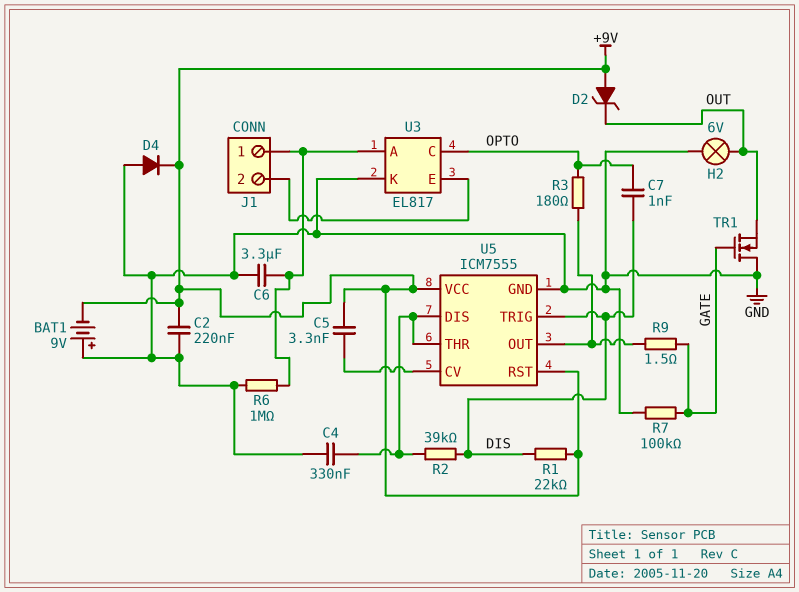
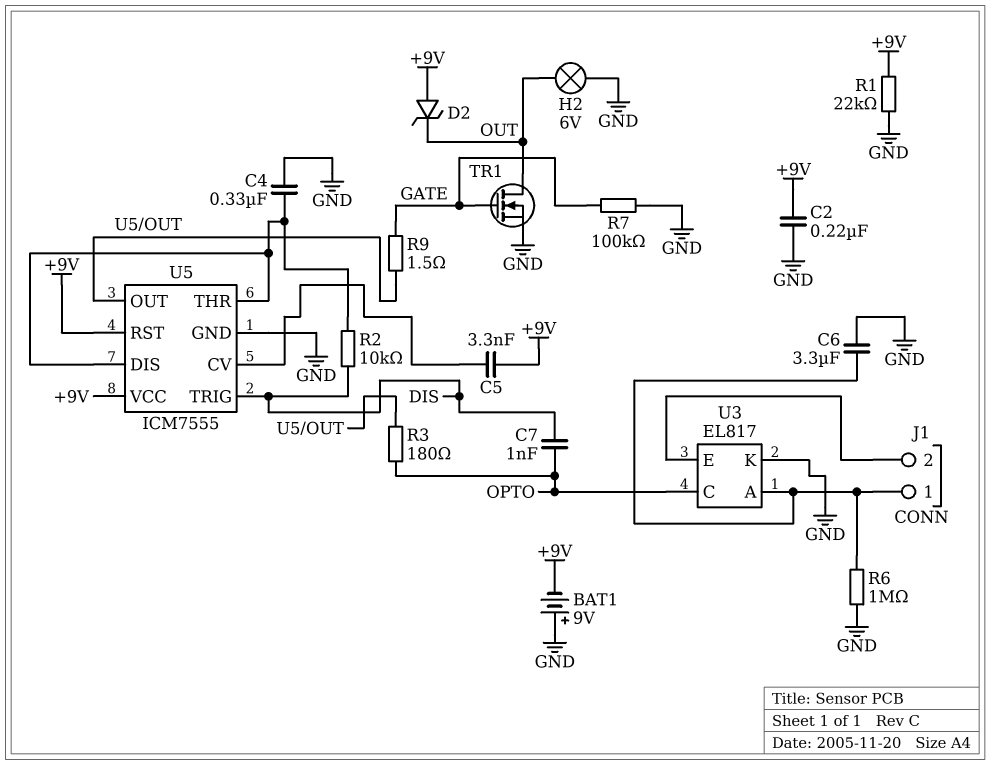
D4: diode (A GND, K +9V) -> none
R1: 22k (+9V, DIS) -> 22k (+9V, GND)
R2: 39k (DIS, U5/DIS) -> 10k (DIS, U5/DIS)
TR1: NMOS (G GATE, D GND, S OUT) -> NMOS (G GATE, D OUT, S GND)

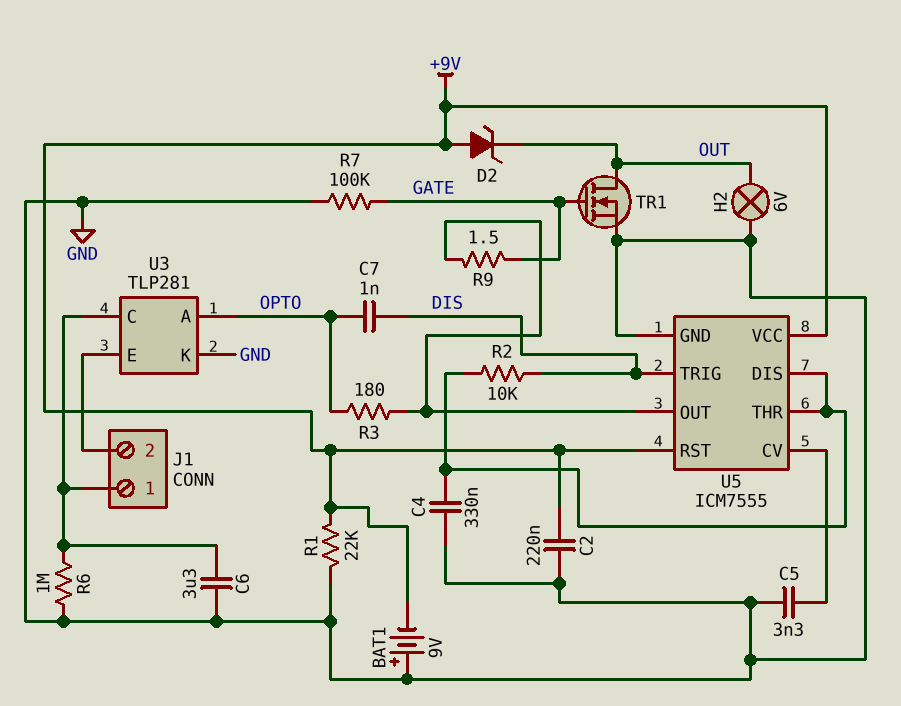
C5: 3.3nF (+9V, U5/CV) -> 3.3nF (GND, U5/CV)
U3: EL817 -> TLP281
U3 pin A: J1/1 -> OPTO
U3 pin C: OPTO -> J1/1

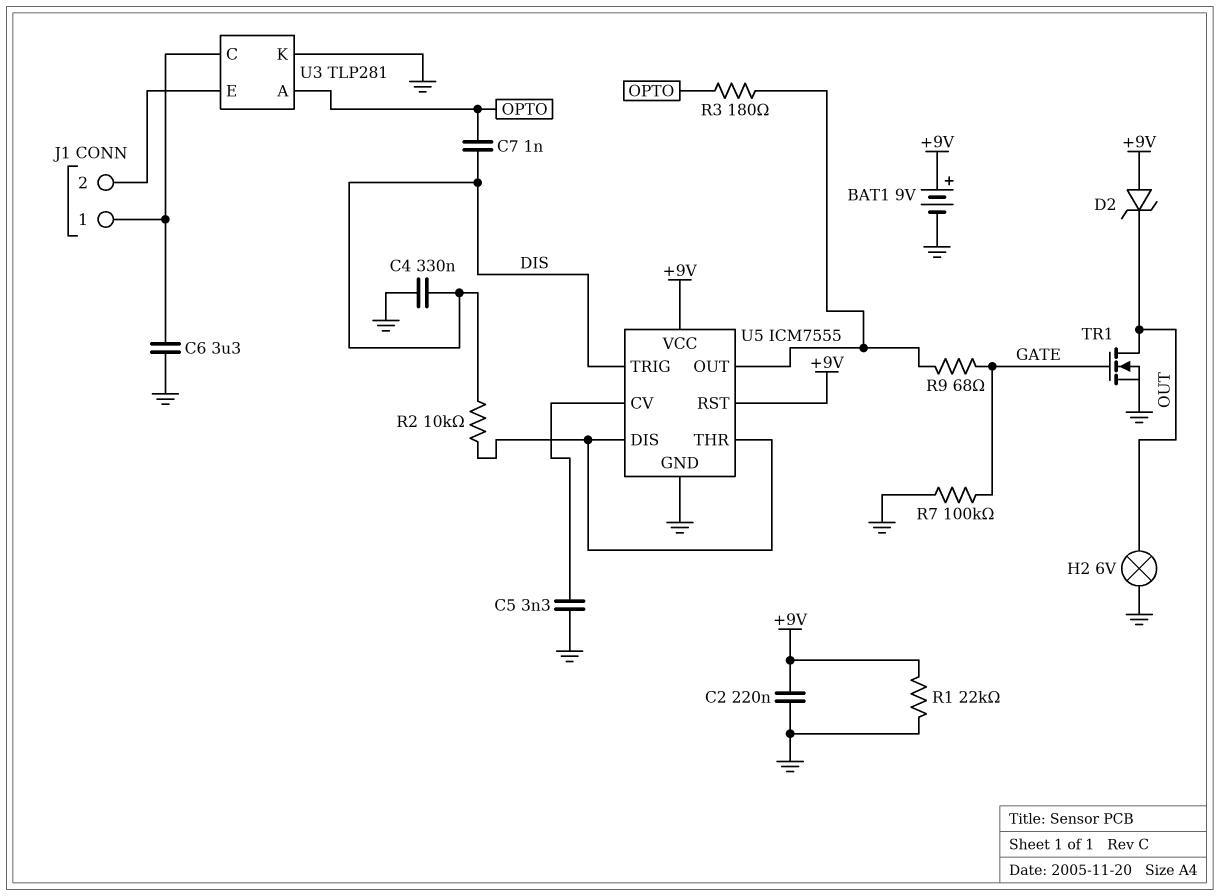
BAT1: 9V (plus GND, minus +9V) -> 9V (plus +9V, minus GND)
C4: 330nF (GND, U5/DIS) -> 330nF (DIS, GND)
R6: 1M (GND, J1/1) -> none
R9: 1.5 (GATE, U5/OUT) -> 68 (GATE, U5/OUT)

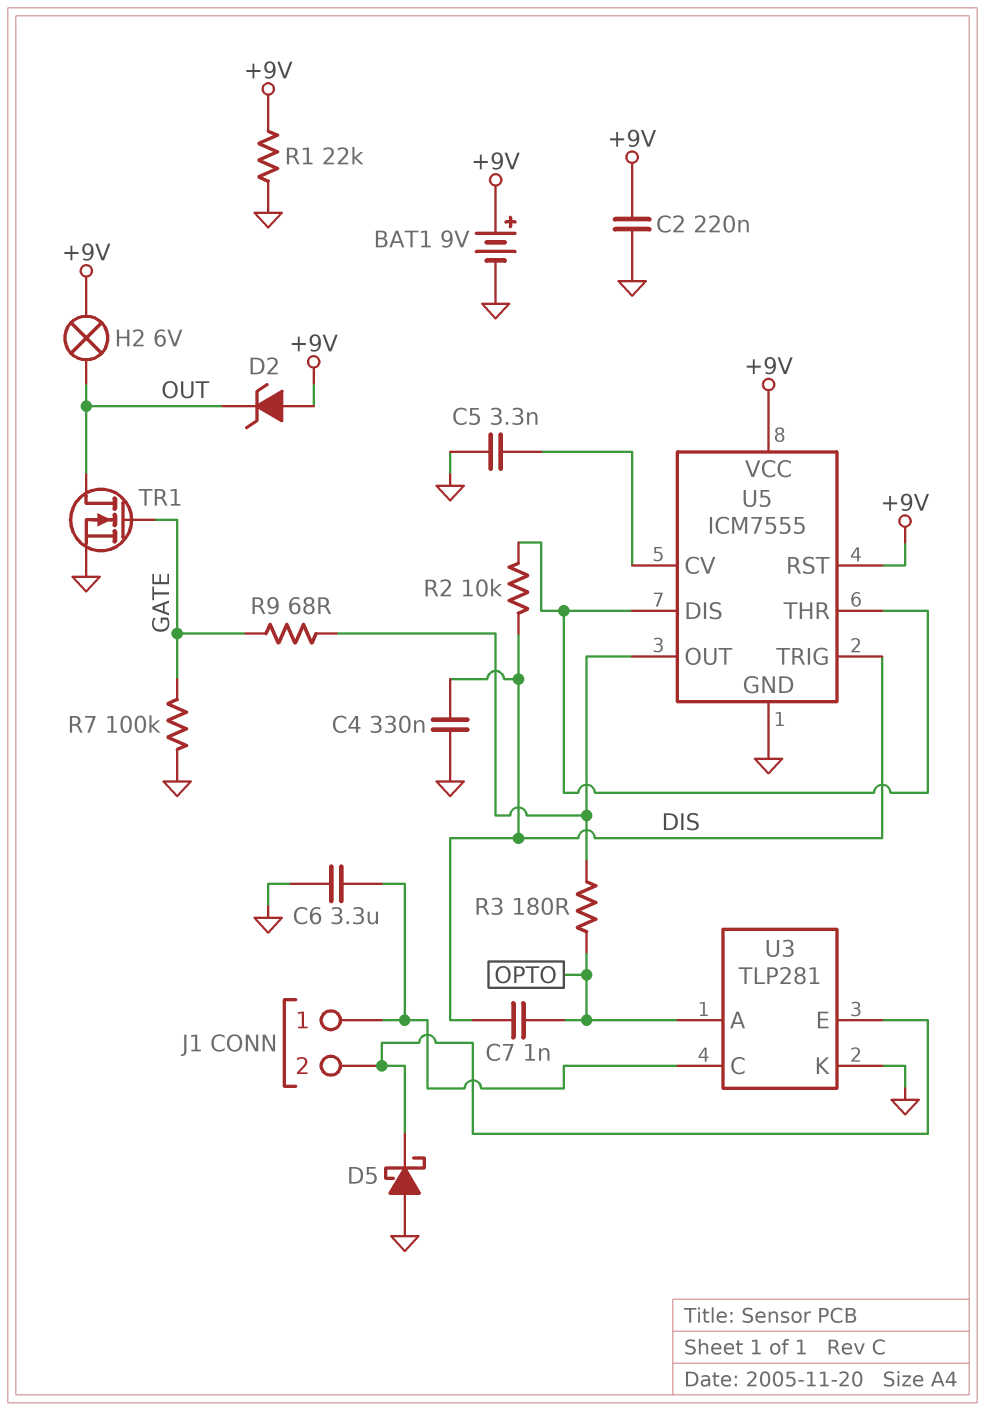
D5: none -> schottky (A GND, K J1/2)
H2: lamp 6V (GND, OUT) -> lamp 6V (+9V, OUT)

